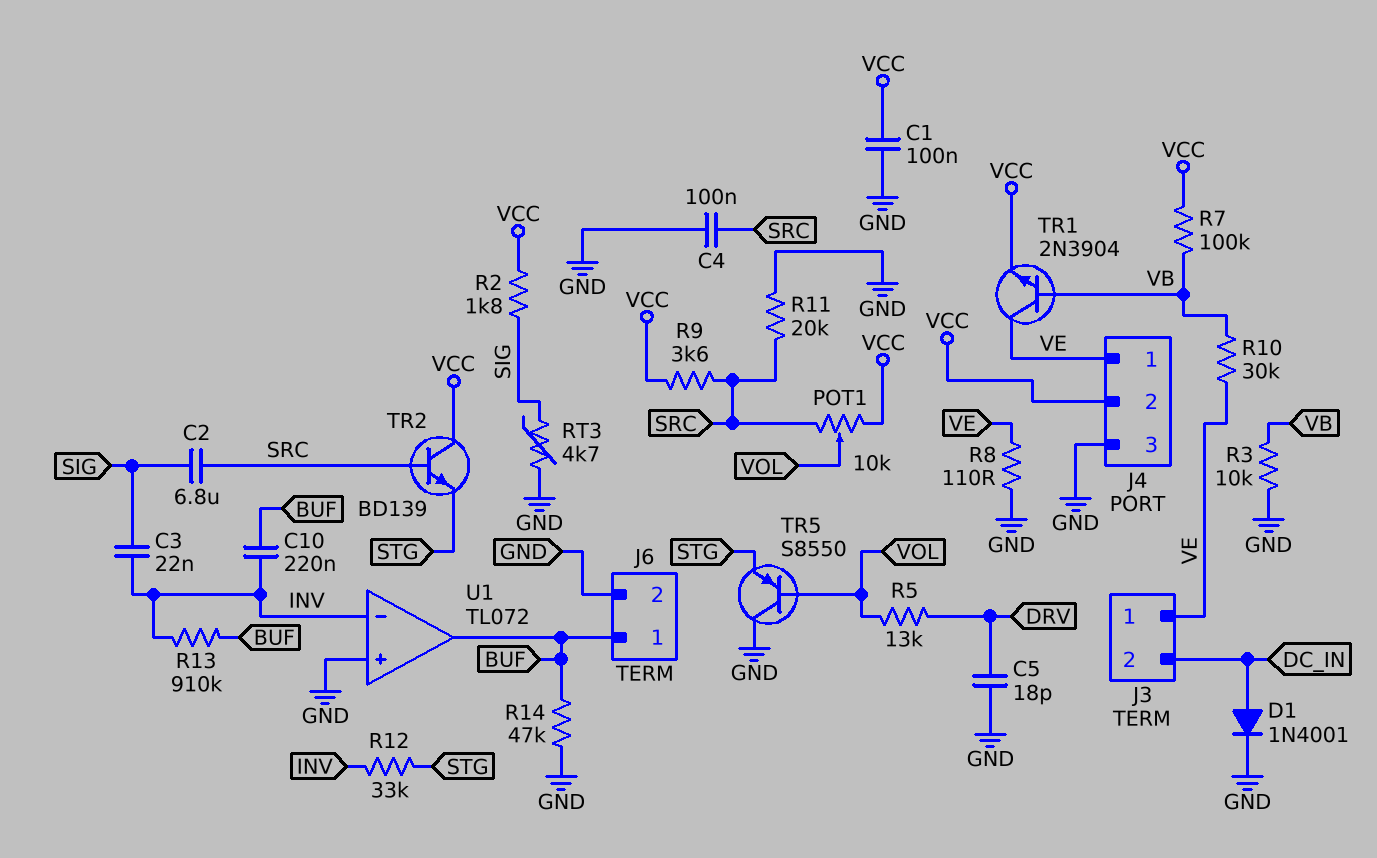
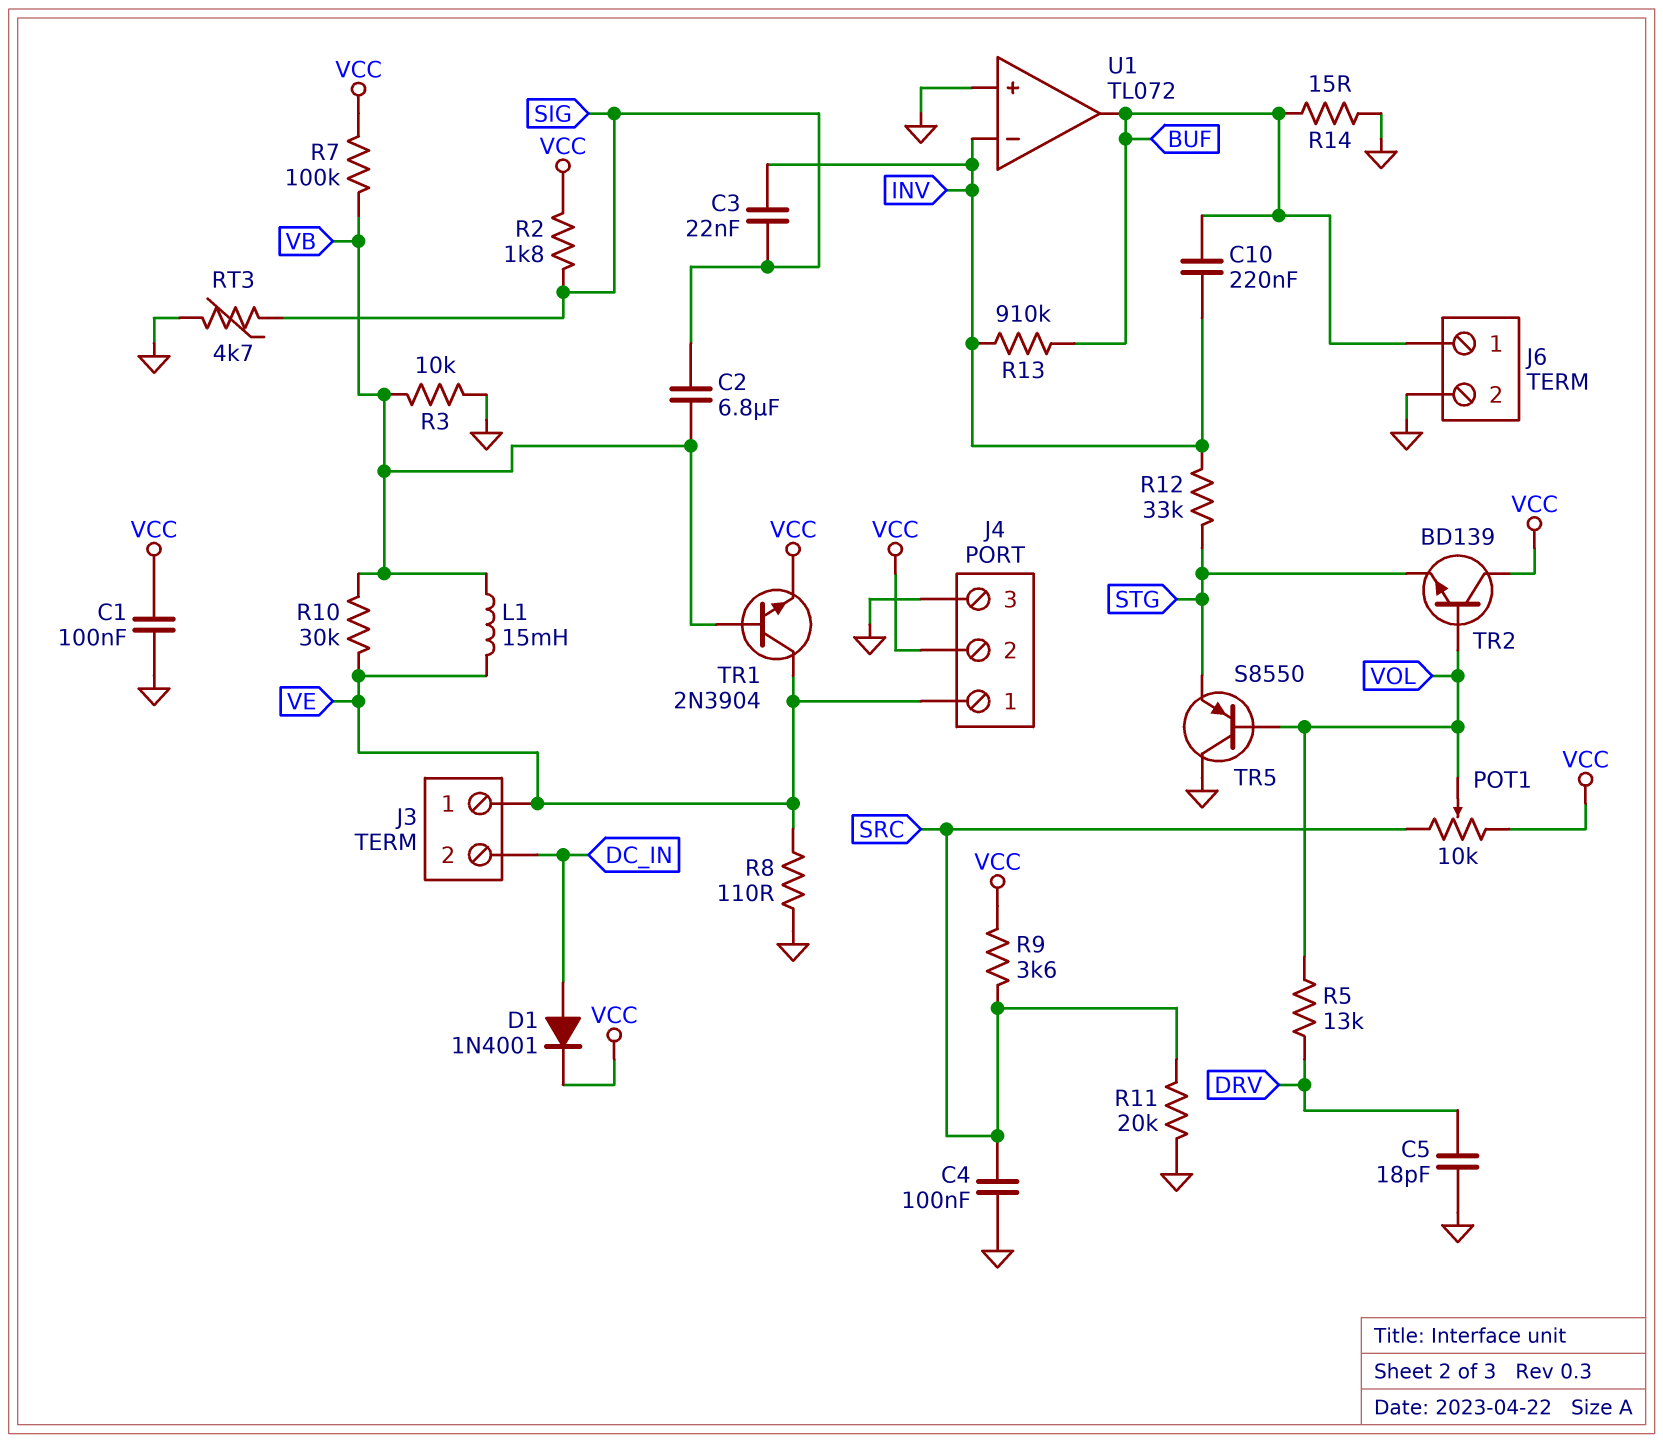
C2: 6.8uF (SIG, SRC) -> 6.8uF (SIG, VB)
D1: diode 1N4001 (A DC_IN, K GND) -> diode 1N4001 (A DC_IN, K VCC)
L1: none -> 15mH (VB, VE)
R14: 47k (BUF, GND) -> 15 (BUF, GND)
TR2: NPN BD139 (B SRC, C VCC, E STG) -> NPN BD139 (B VOL, C VCC, E STG)

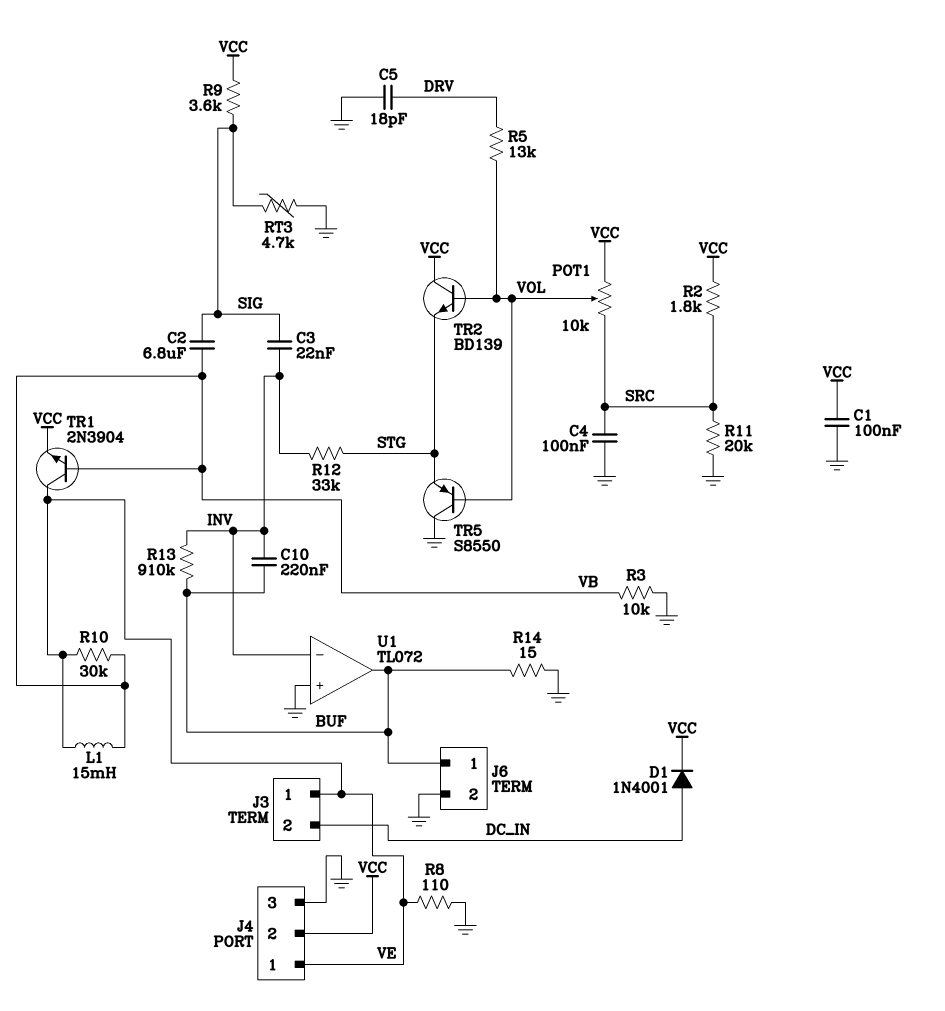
R2: 1.8k (SIG, VCC) -> 1.8k (SRC, VCC)
R7: 100k (VB, VCC) -> none
R9: 3.6k (SRC, VCC) -> 3.6k (SIG, VCC)

